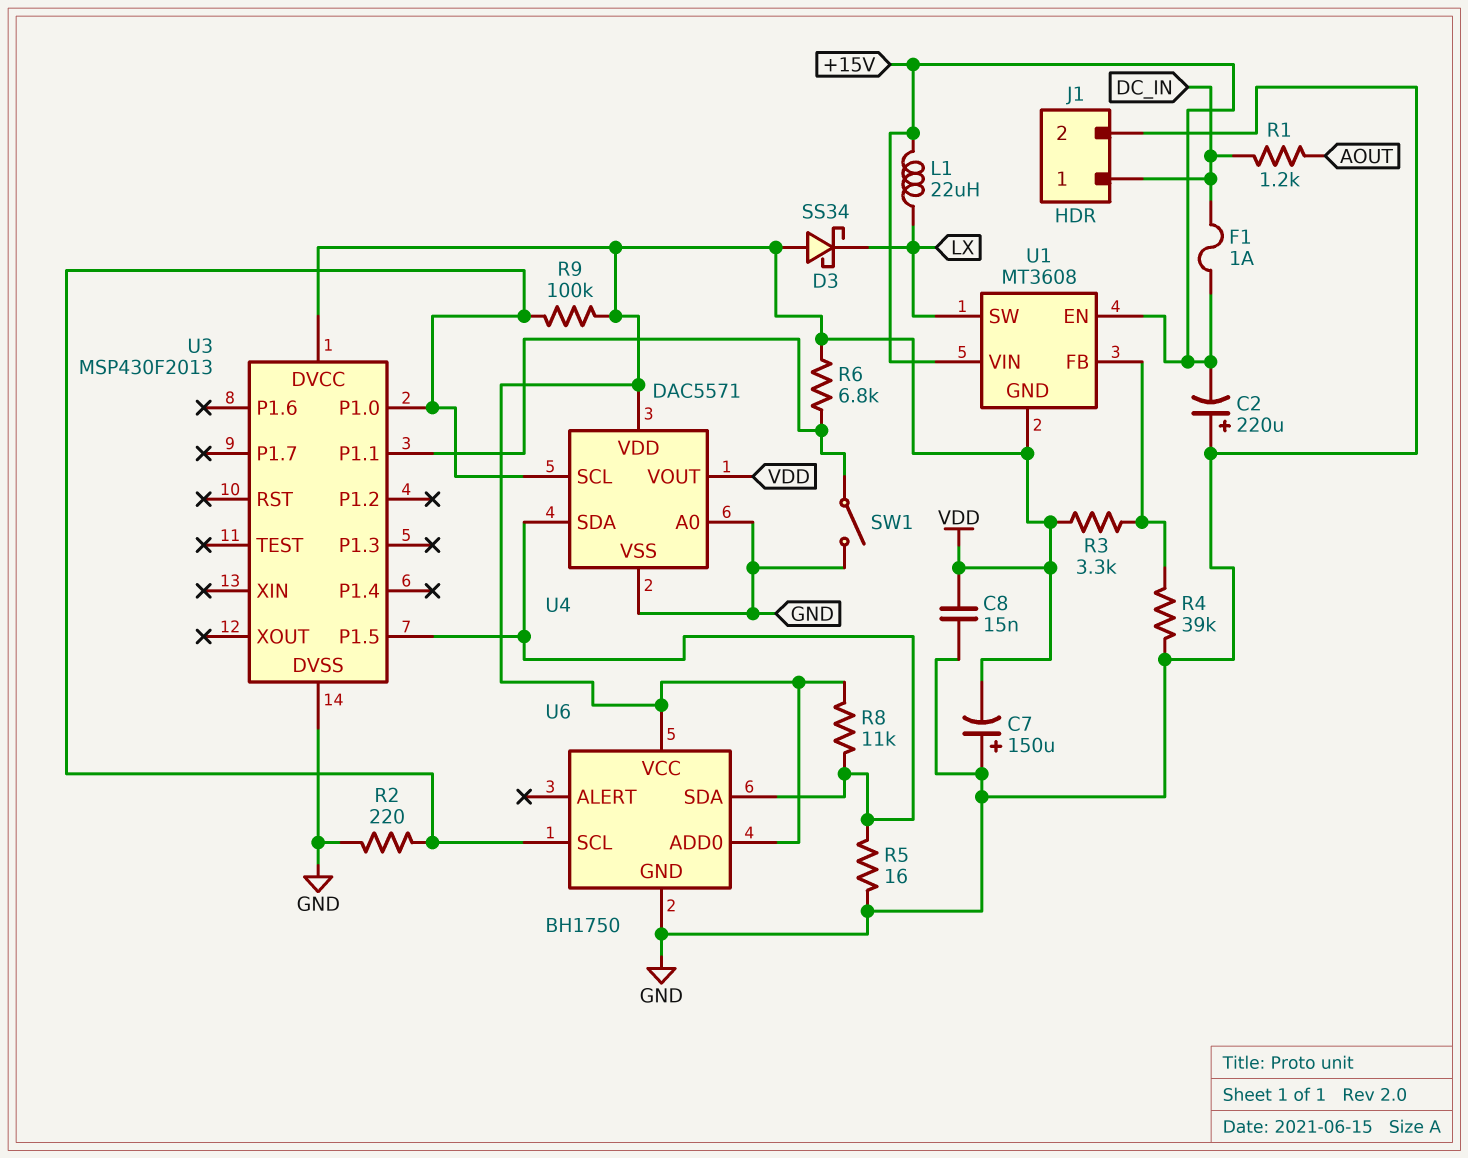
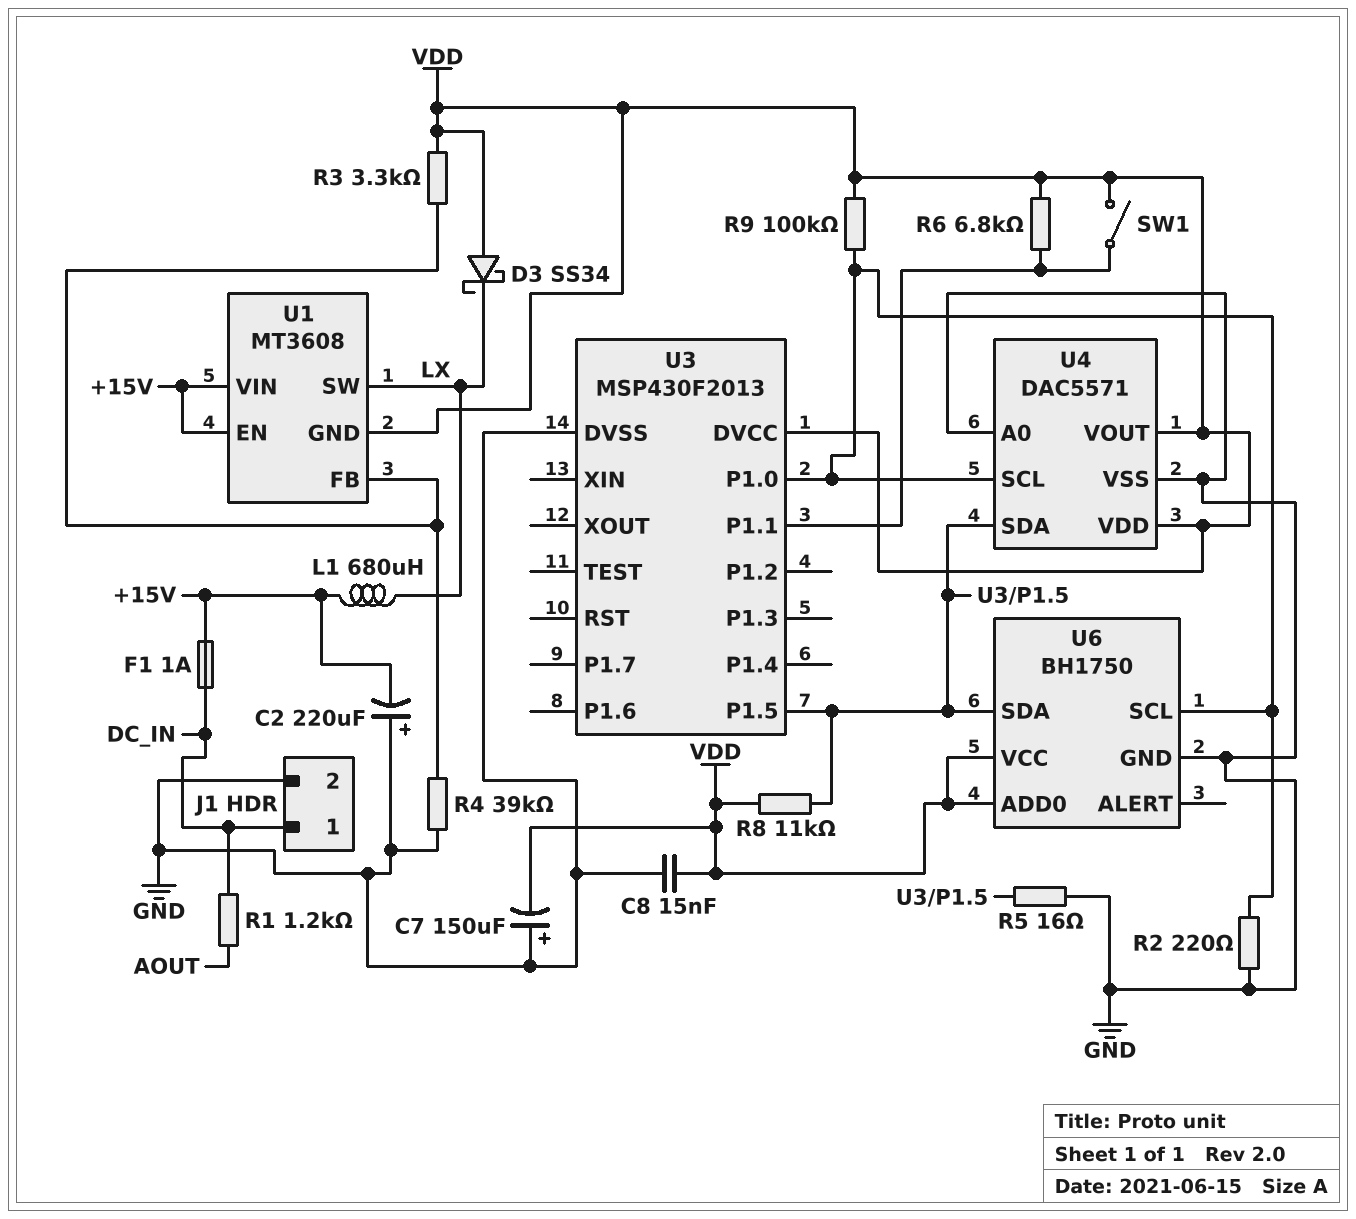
L1: 22uH (+15V, LX) -> 680uH (+15V, LX)
SW1: switch (GND, U3/P1.1) -> switch (U3/P1.1, VDD)

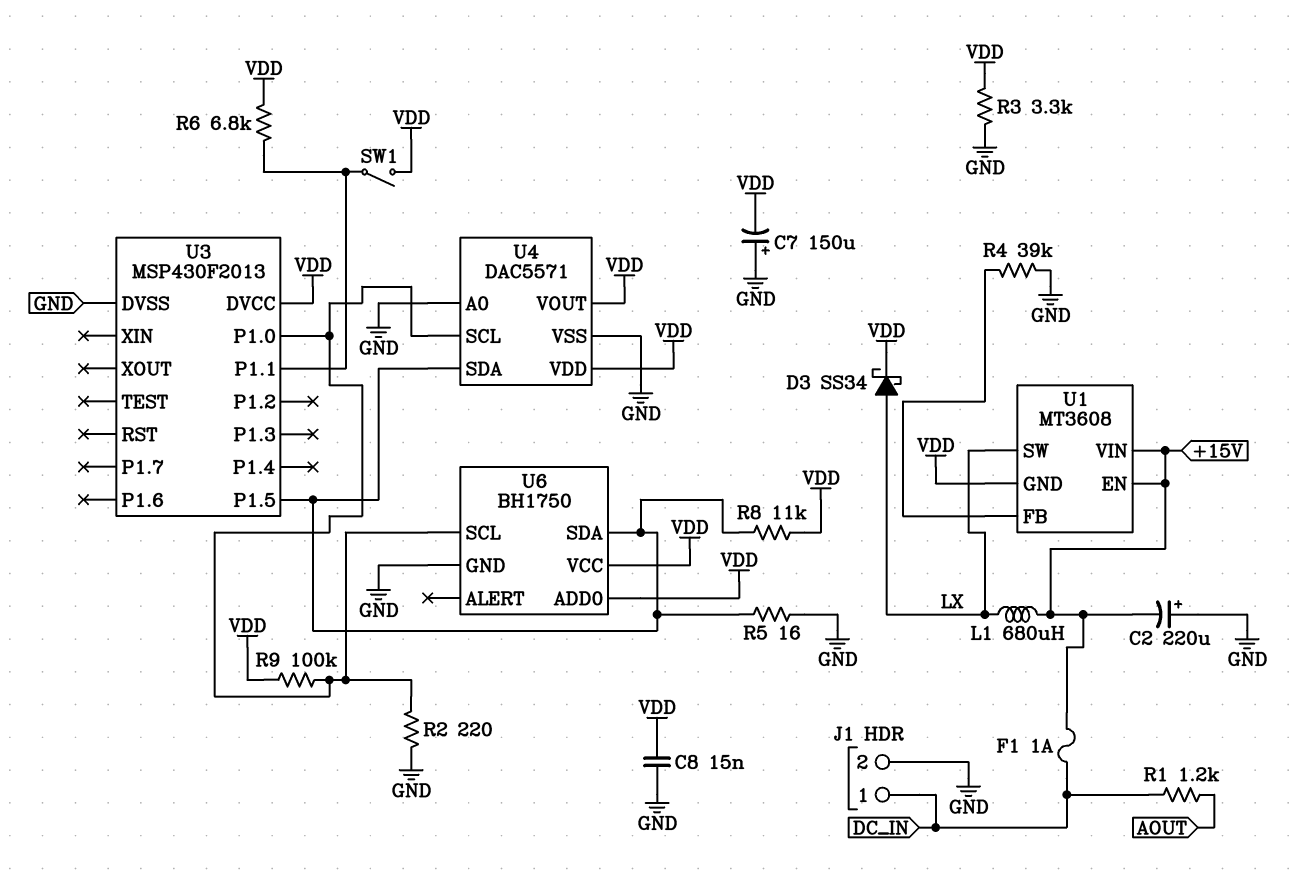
D3: schottky SS34 (A VDD, K LX) -> schottky SS34 (A LX, K VDD)
R3: 3.3k (U1/FB, VDD) -> 3.3k (GND, VDD)

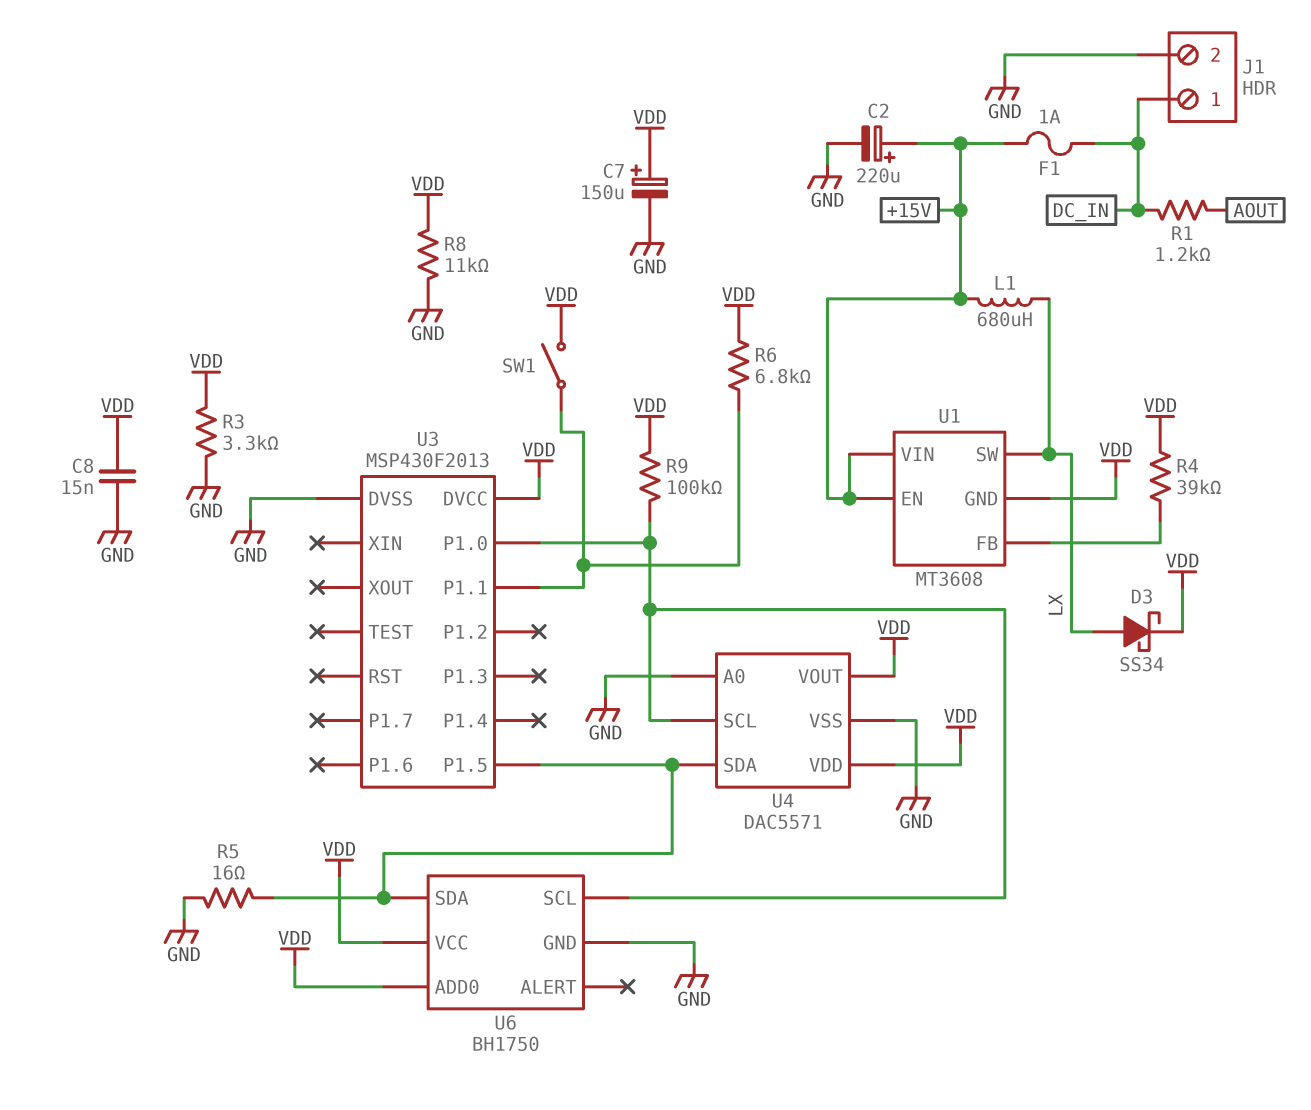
C2: 220uF (plus GND, minus +15V) -> 220uF (plus +15V, minus GND)
C7: 150uF (plus GND, minus VDD) -> 150uF (plus VDD, minus GND)
R2: 220 (GND, U3/P1.0) -> none
R4: 39k (GND, U1/FB) -> 39k (U1/FB, VDD)
R8: 11k (U3/P1.5, VDD) -> 11k (GND, VDD)

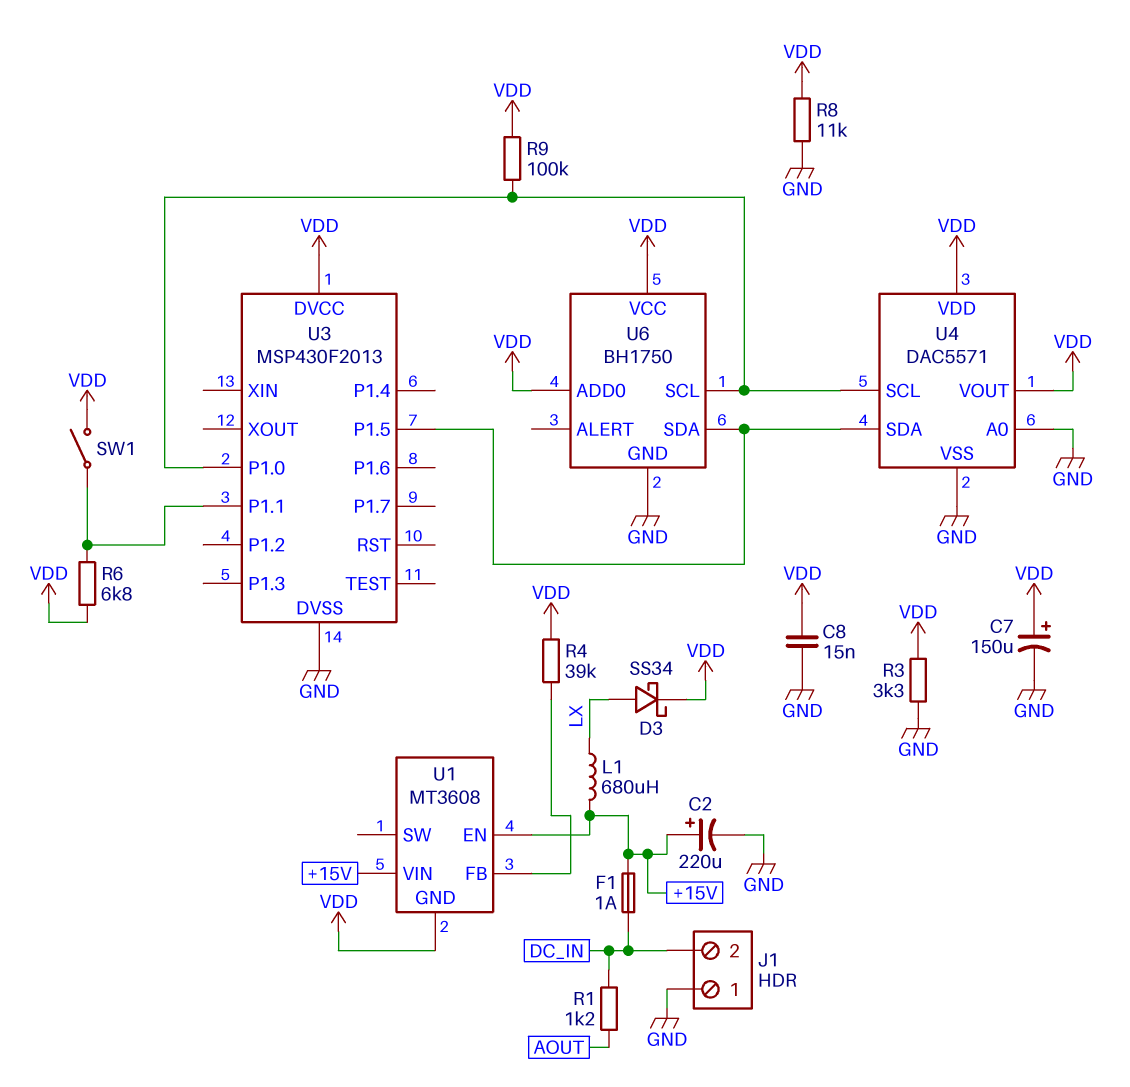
J1 pin 1: DC_IN -> GND
J1 pin 2: GND -> DC_IN
R5: 16 (GND, U3/P1.5) -> none
U1 pin SW: LX -> none

